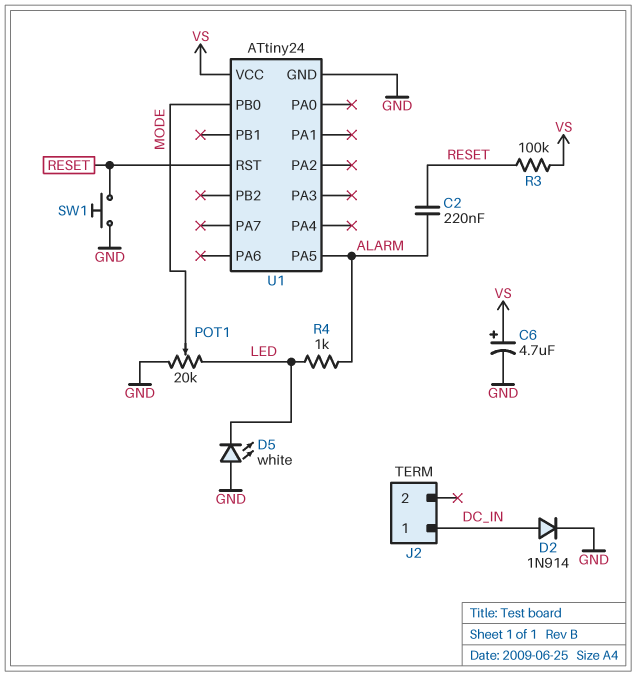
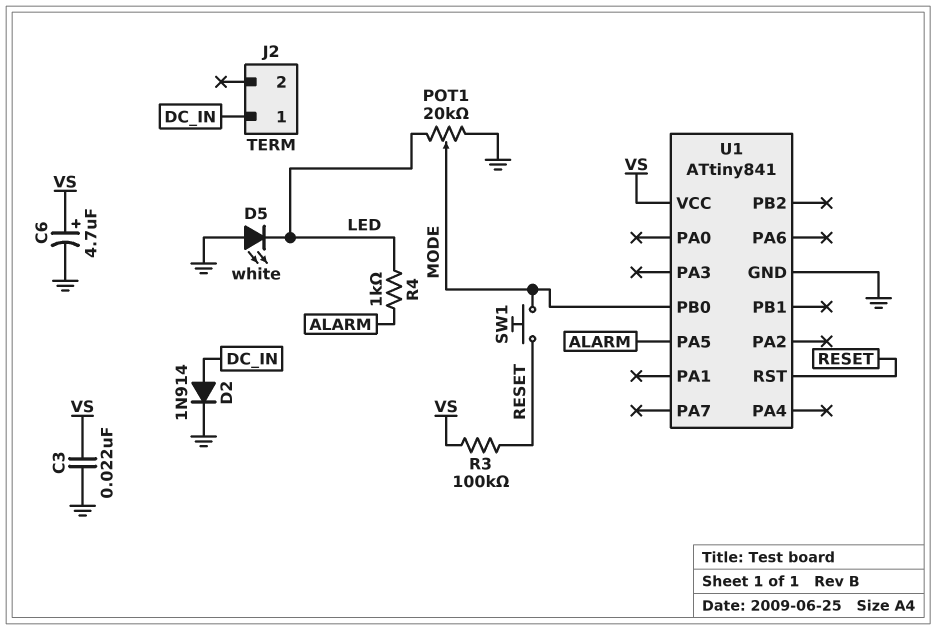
C2: 220nF (ALARM, RESET) -> none
C3: none -> 22nF (GND, VS)
SW1: button (GND, RESET) -> button (MODE, RESET)
U1: ATtiny24 -> ATtiny841

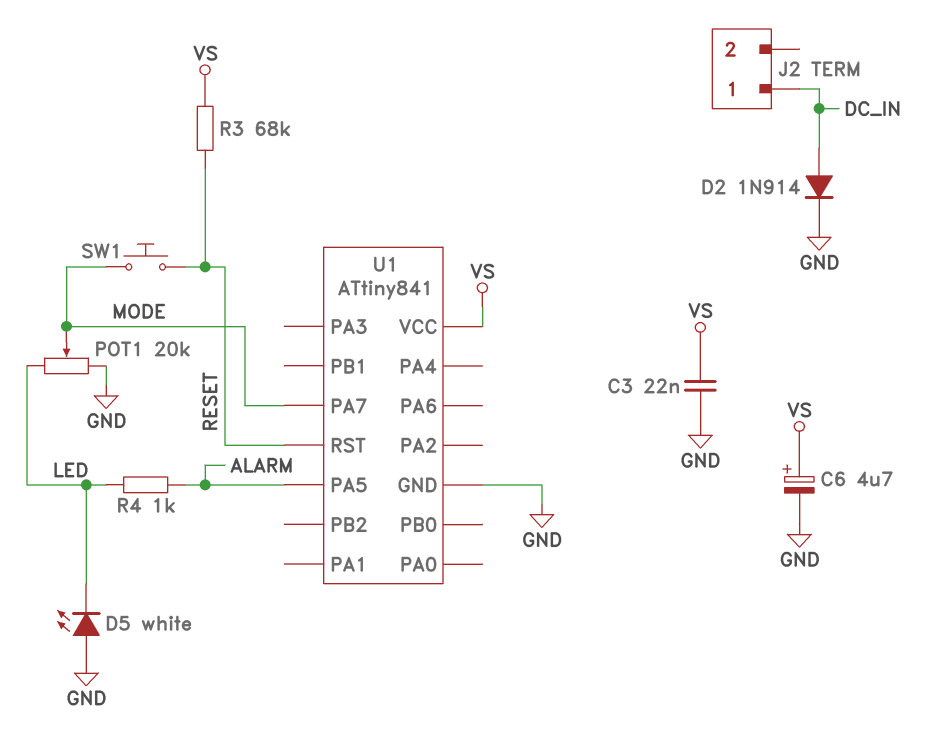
R3: 100k (RESET, VS) -> 68k (RESET, VS)
U1 pin PA7: none -> MODE
U1 pin PB0: MODE -> none

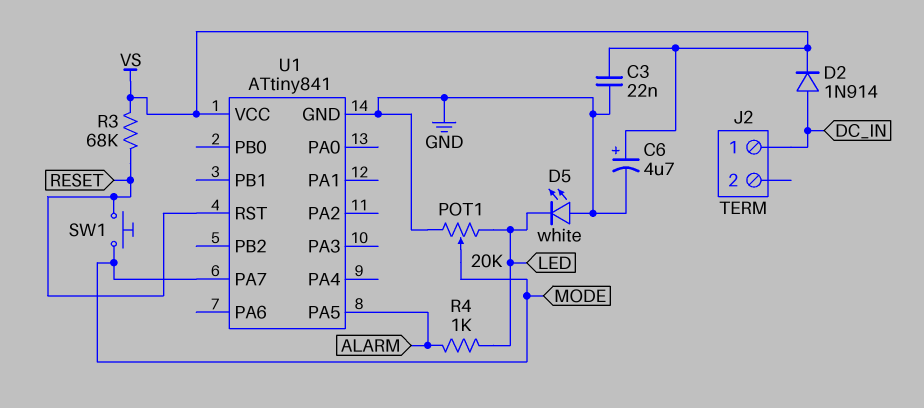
D2: diode 1N914 (A DC_IN, K GND) -> diode 1N914 (A DC_IN, K VS)

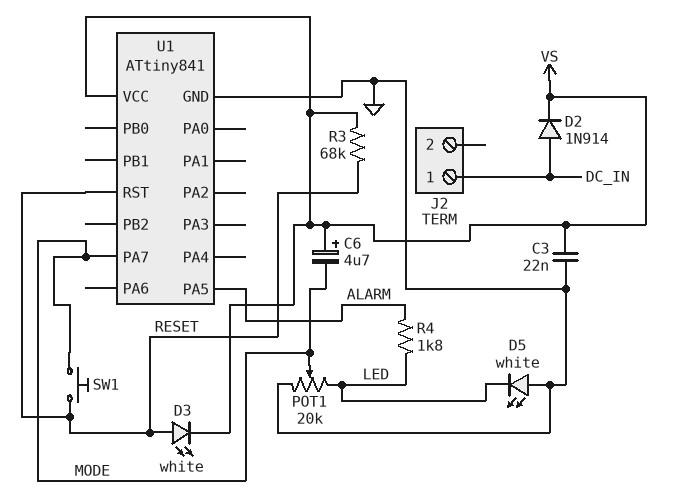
C6: 4.7uF (plus VS, minus GND) -> 4.7uF (plus VS, minus MODE)
D3: none -> LED white (A RESET, K VS)
R4: 1k (ALARM, LED) -> 1.8k (ALARM, LED)

